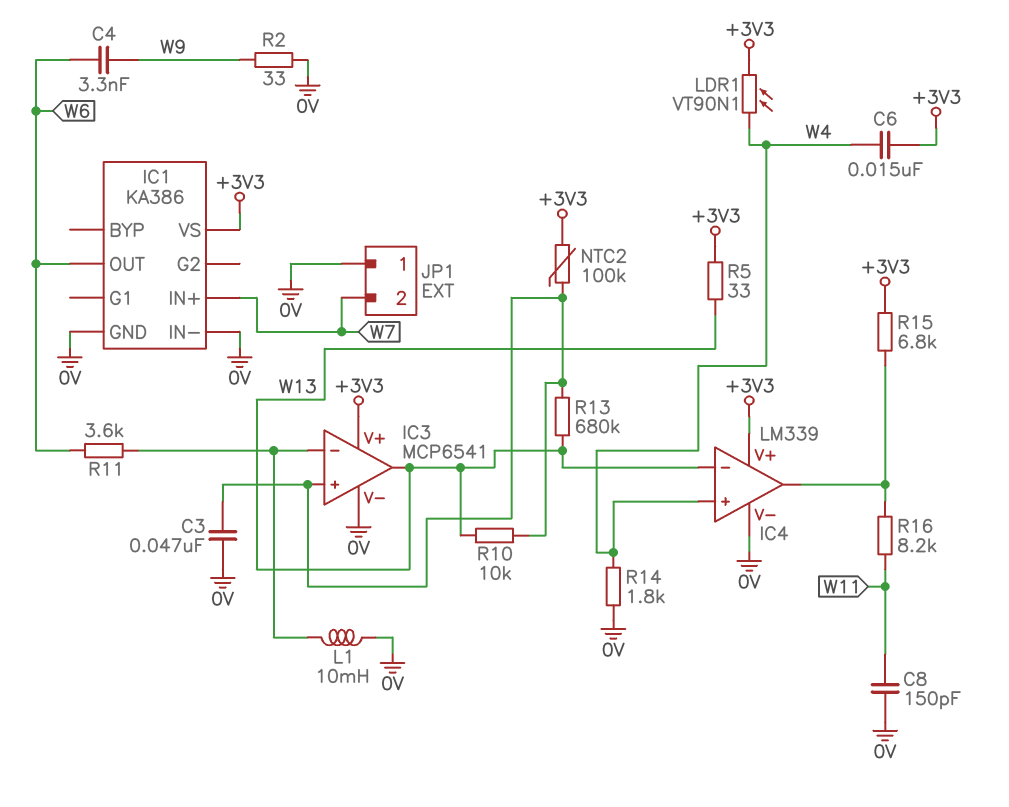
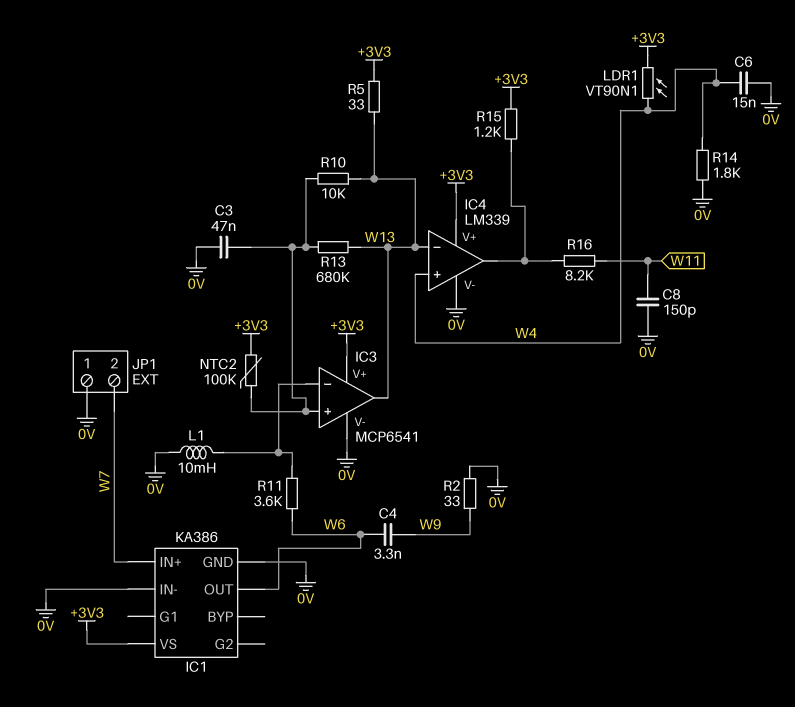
C6: 15nF (+3V3, W4) -> 15nF (0V, W4)
R15: 6.8k (+3V3, IC4/out) -> 1.2k (+3V3, IC4/out)

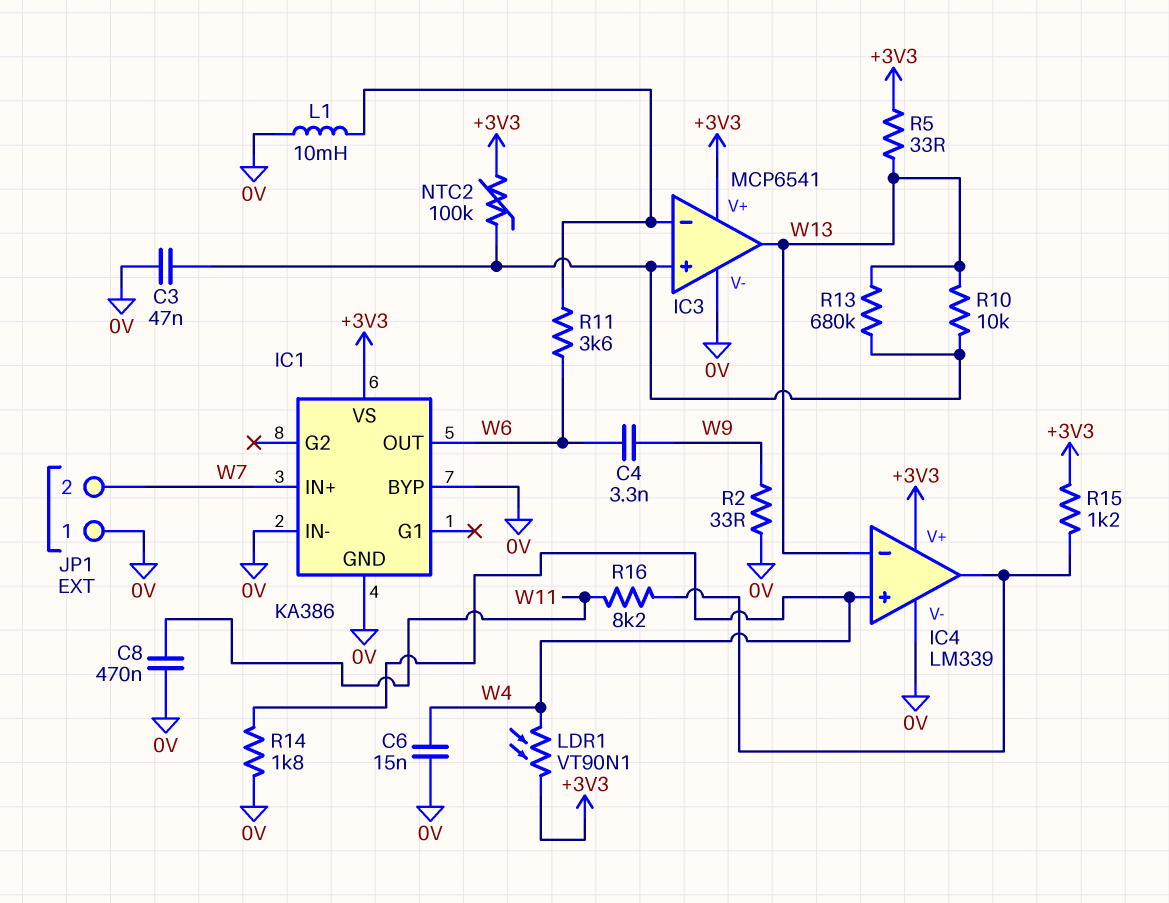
C8: 150pF (0V, W11) -> 470nF (0V, W11)
IC1 pin BYP: none -> 0V

